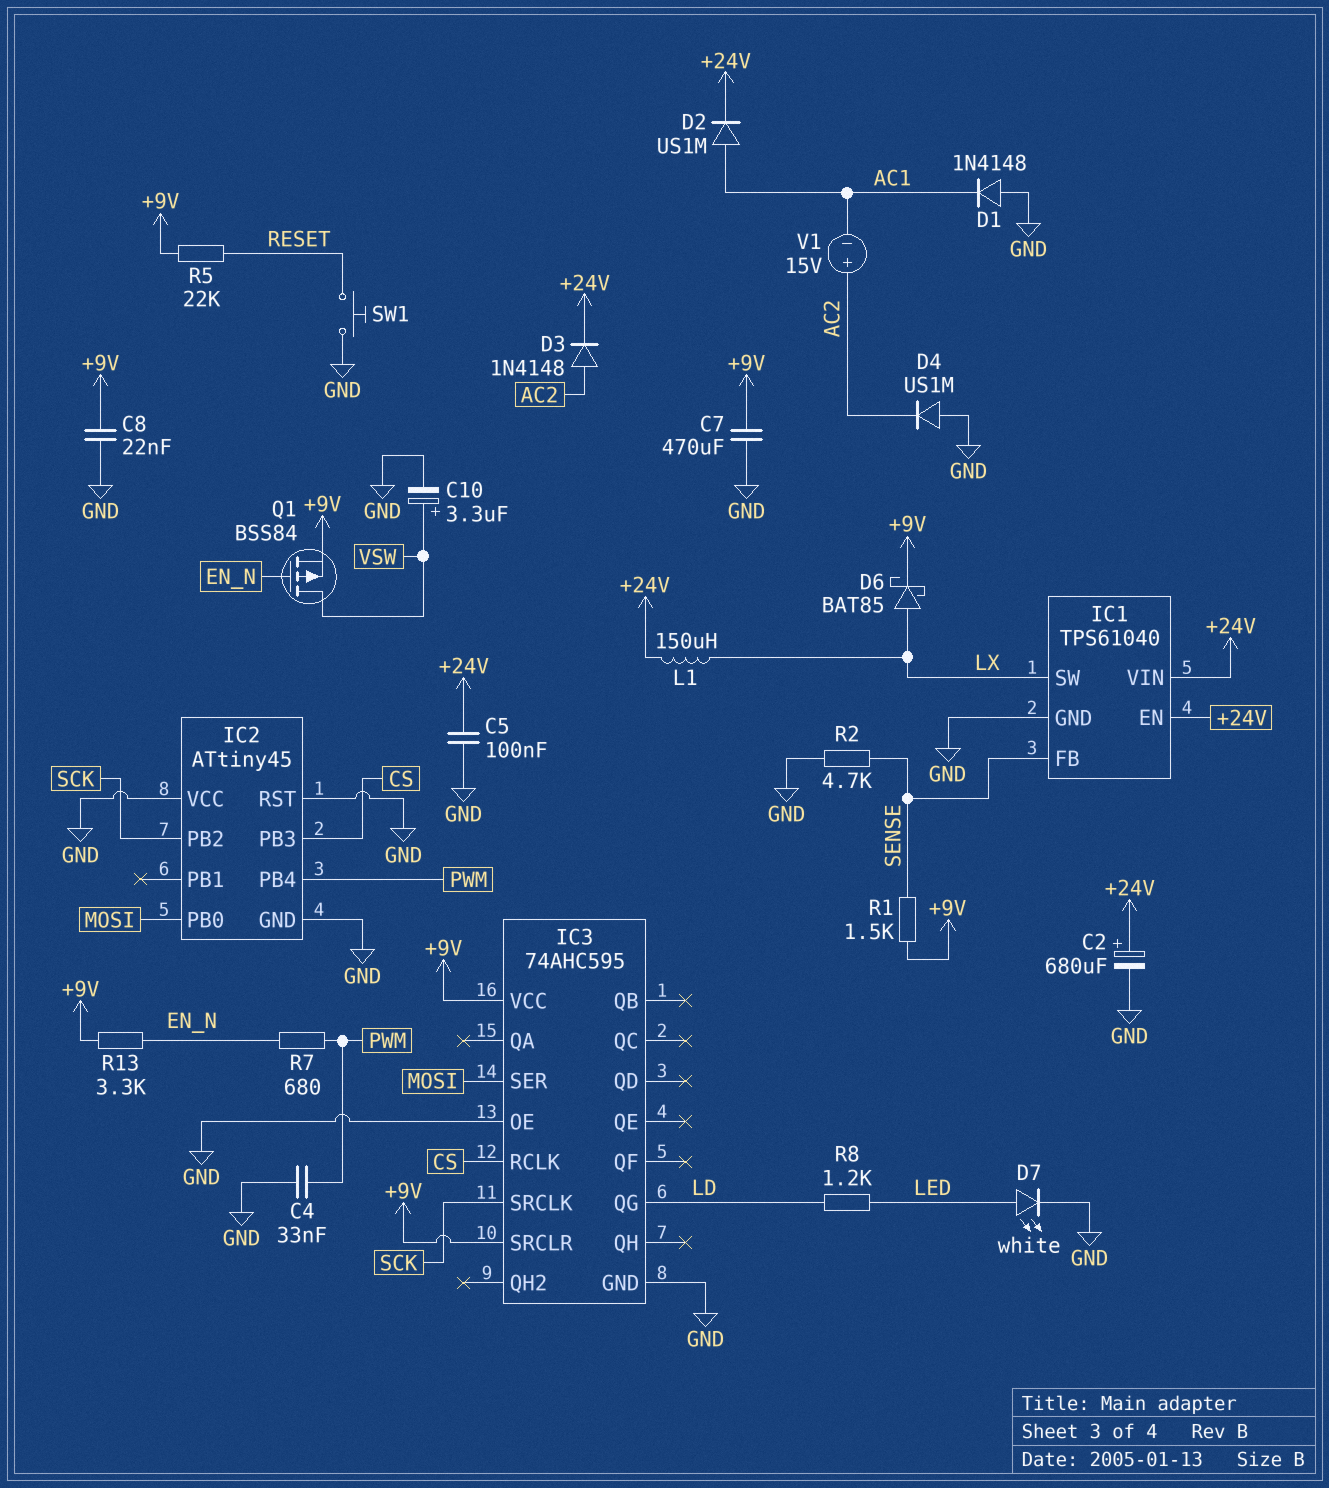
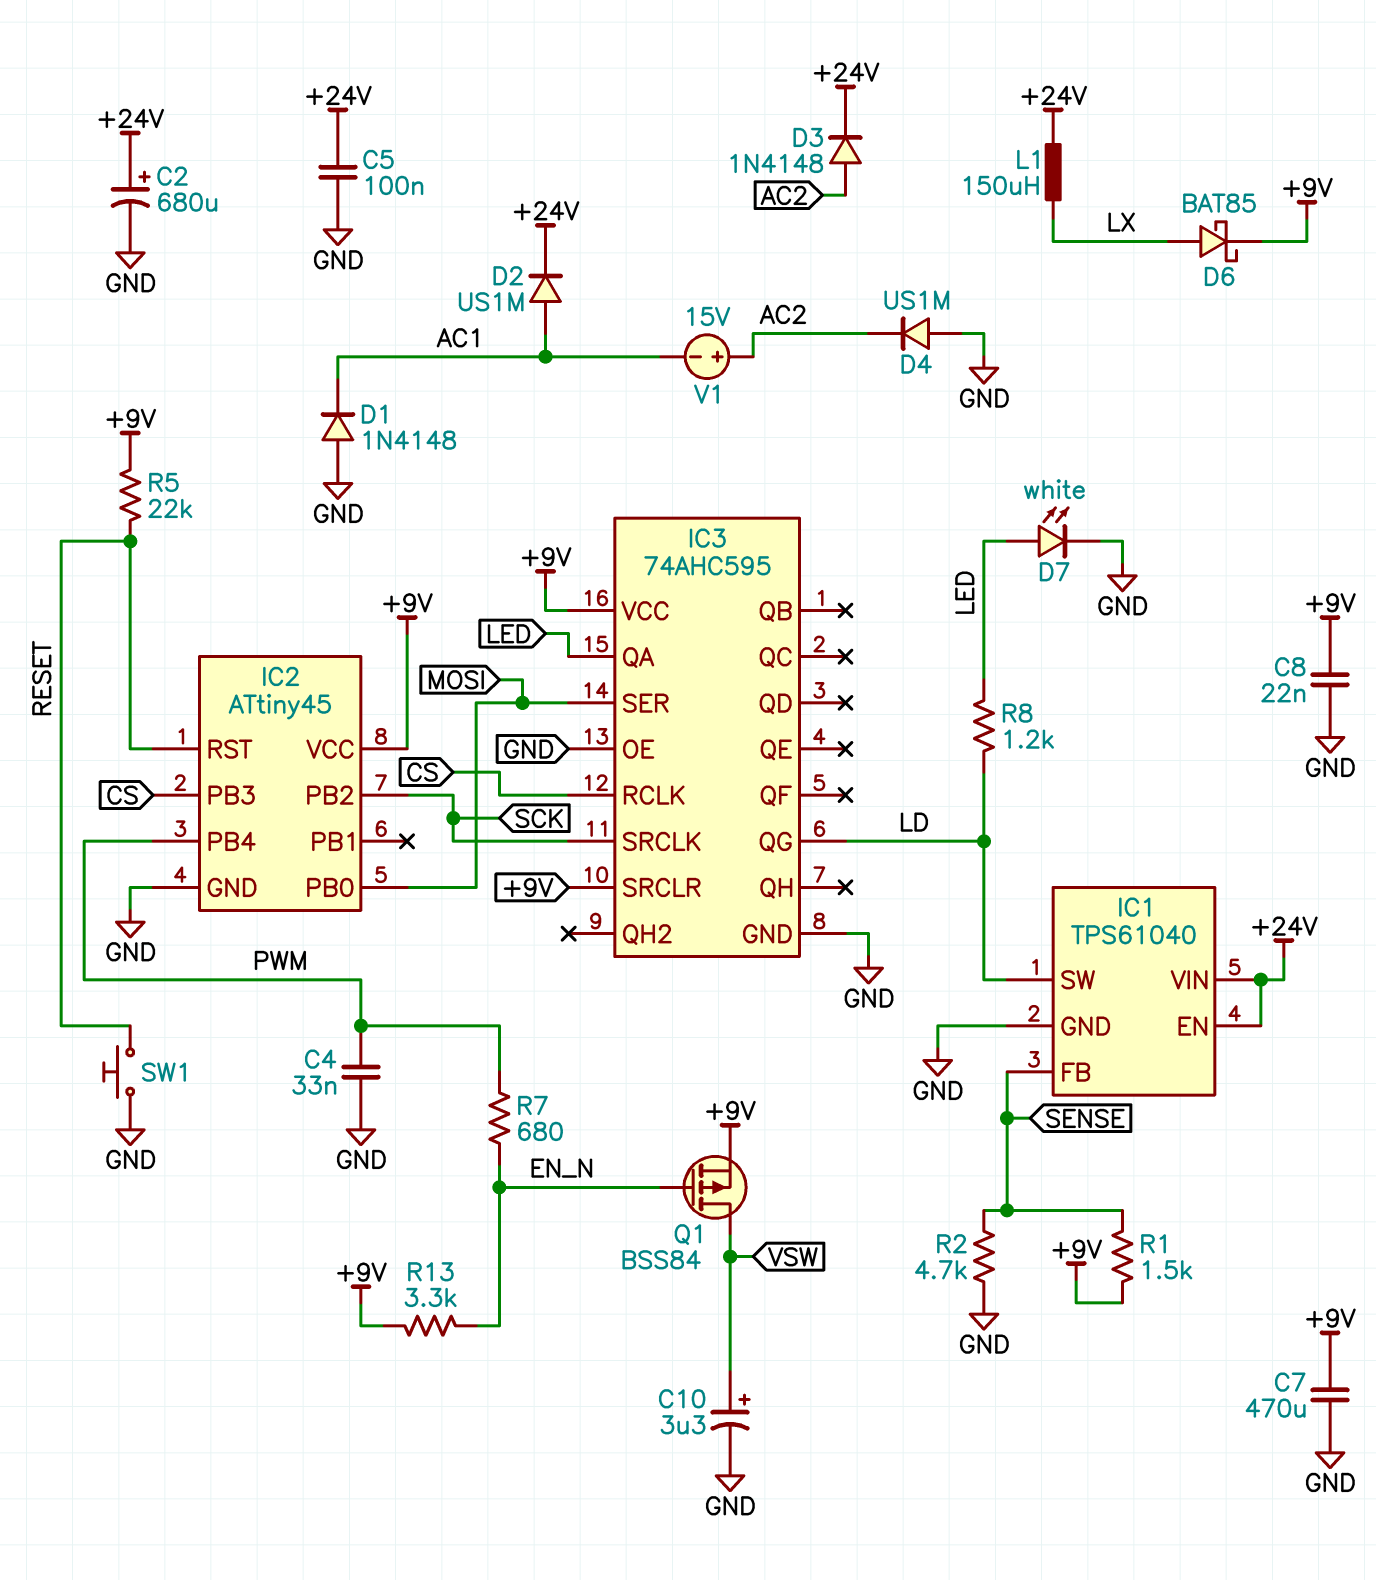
IC1 pin SW: LX -> LD
IC2 pin RST: GND -> RESET
IC2 pin VCC: GND -> +9V
IC3 pin QA: none -> LED

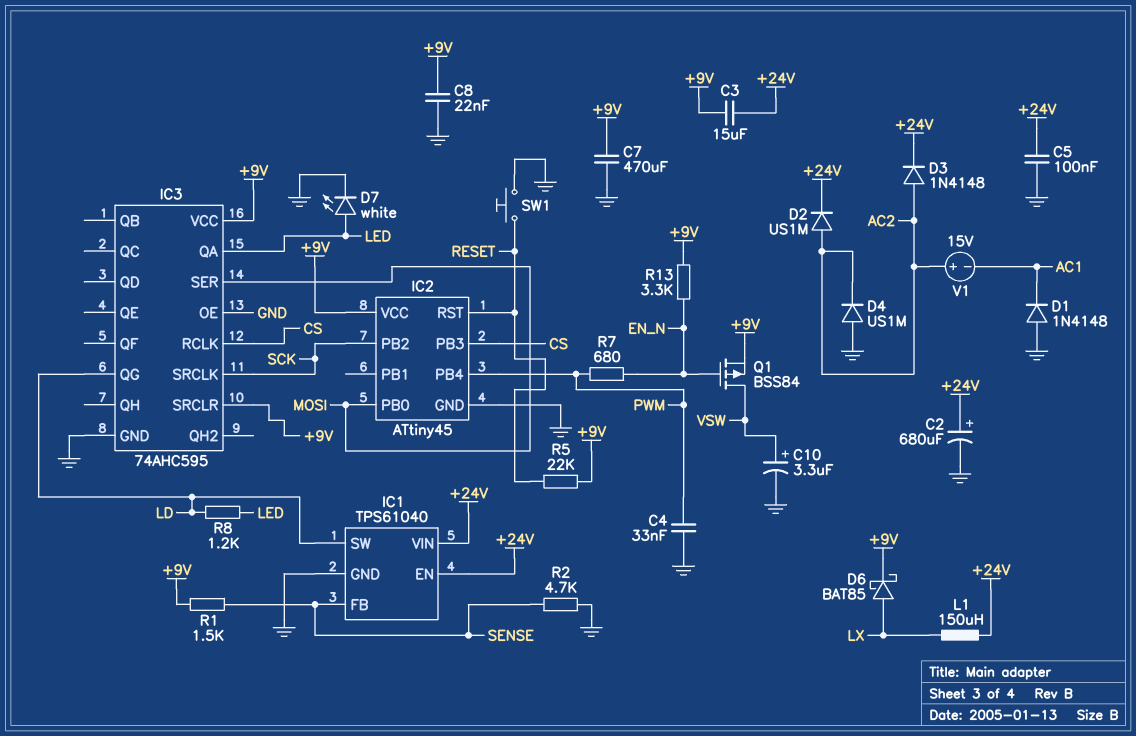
C3: none -> 15uF (+9V, +24V)
D2: diode US1M (A AC1, K +24V) -> diode US1M (A AC2, K +24V)

